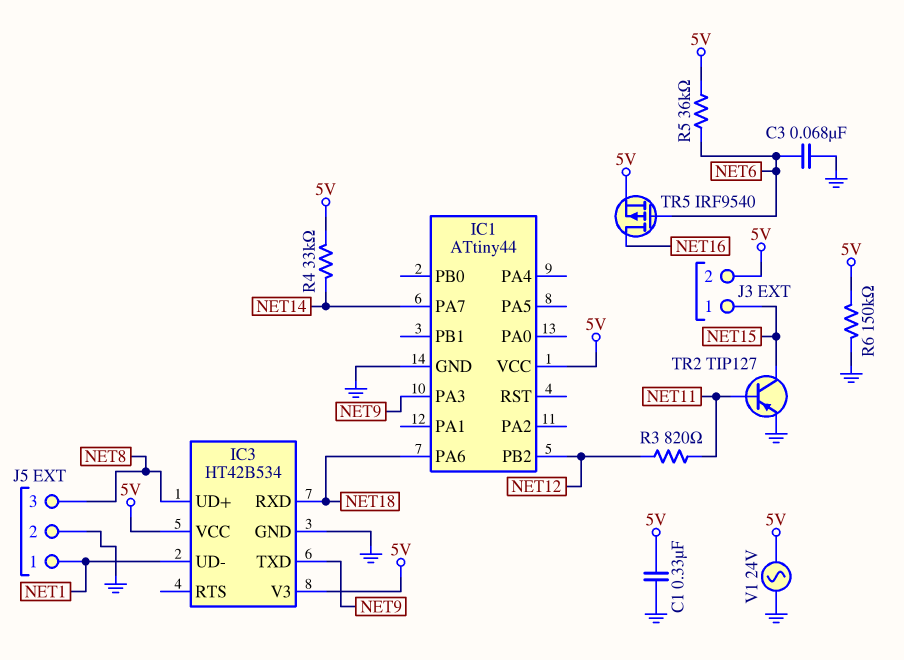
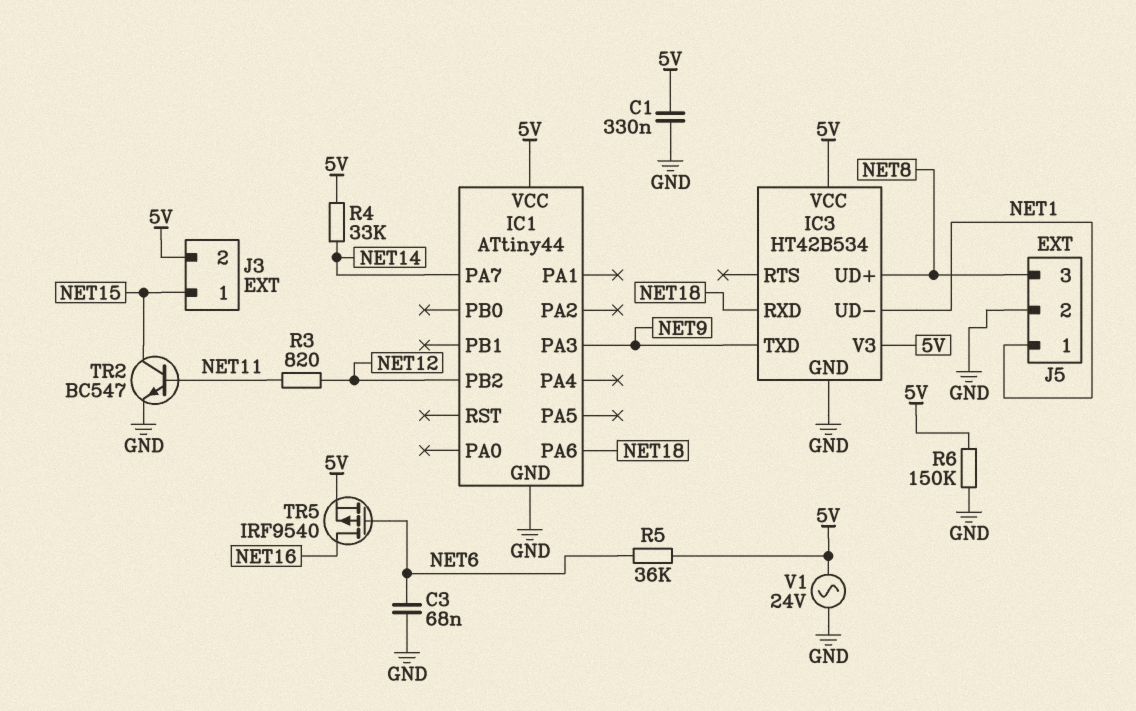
TR2: PNP TIP127 (B NET11, C NET15, E GND) -> NPN BC547 (B NET11, C NET15, E GND)

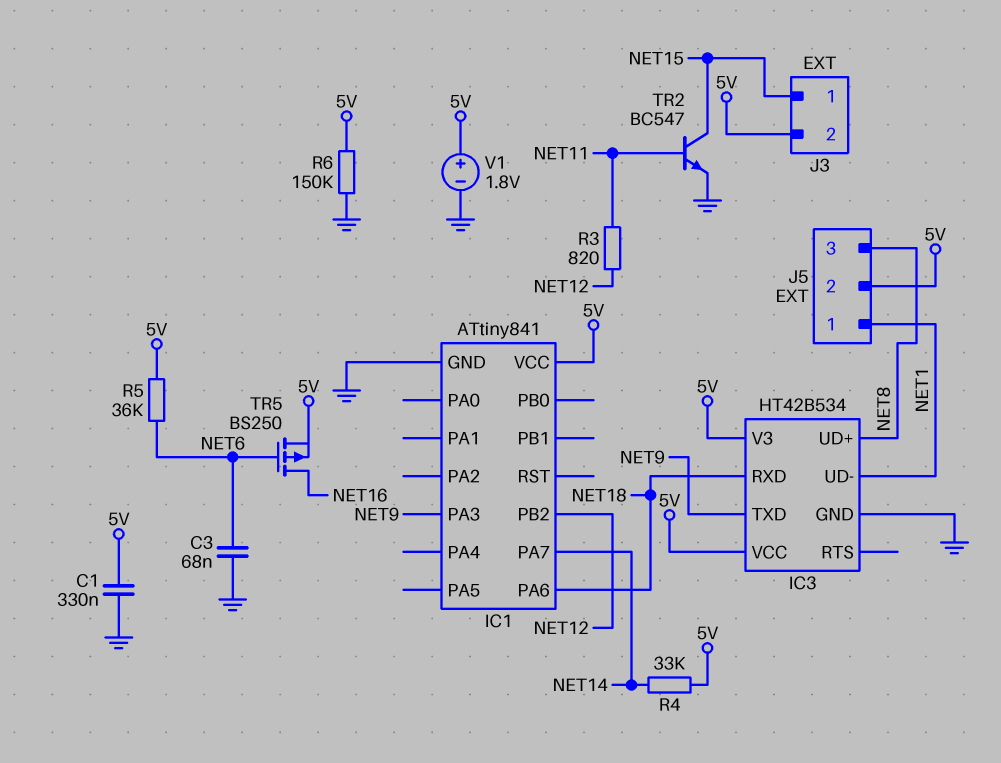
IC1: ATtiny44 -> ATtiny841
J5 pin 2: GND -> 5V
TR5: PMOS IRF9540 (G NET6, D NET16, S 5V) -> PMOS BS250 (G NET6, D NET16, S 5V)
V1: AC 24V (5V, GND) -> 1.8V (plus 5V, minus GND)

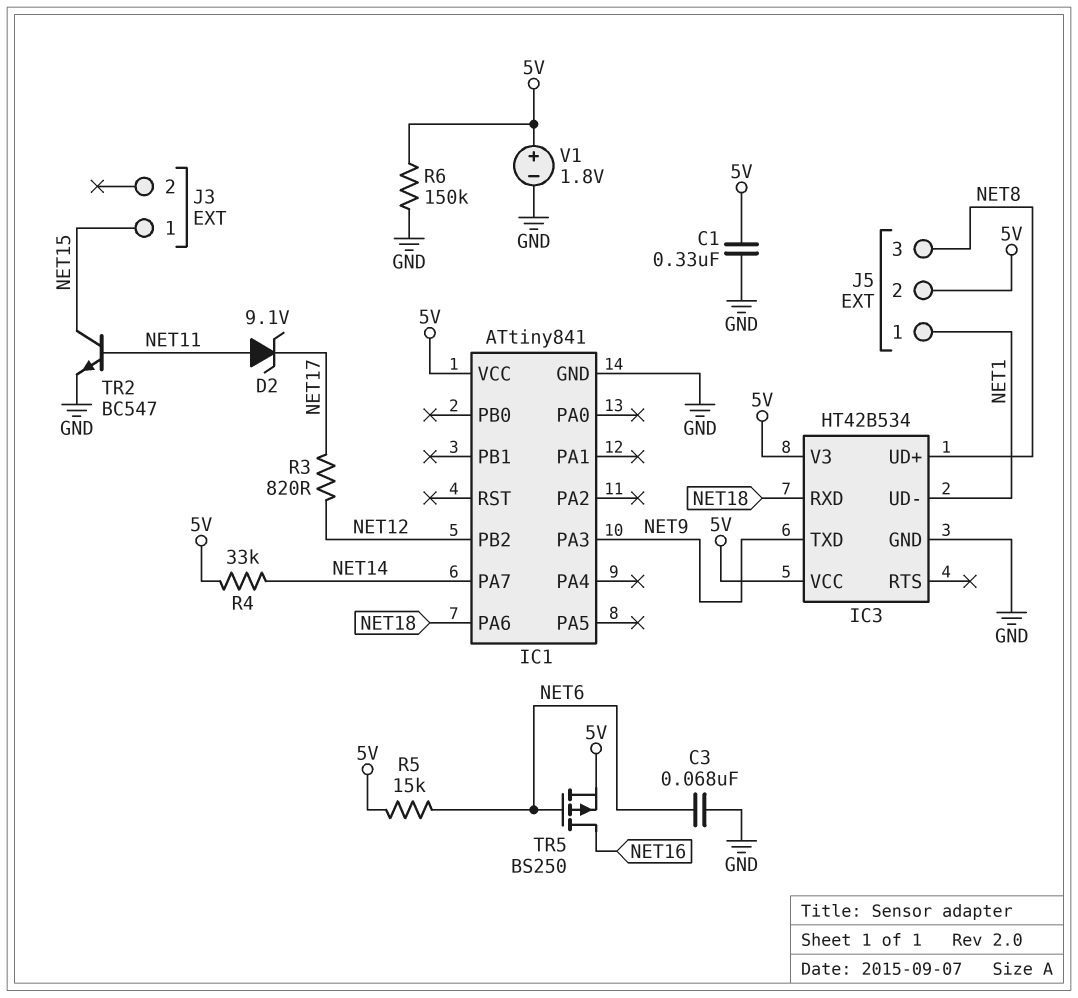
D2: none -> zener 9.1V (A NET11, K NET17)
J3 pin 2: 5V -> none
R3: 820 (NET11, NET12) -> 820 (NET12, NET17)
R5: 36k (5V, NET6) -> 15k (5V, NET6)

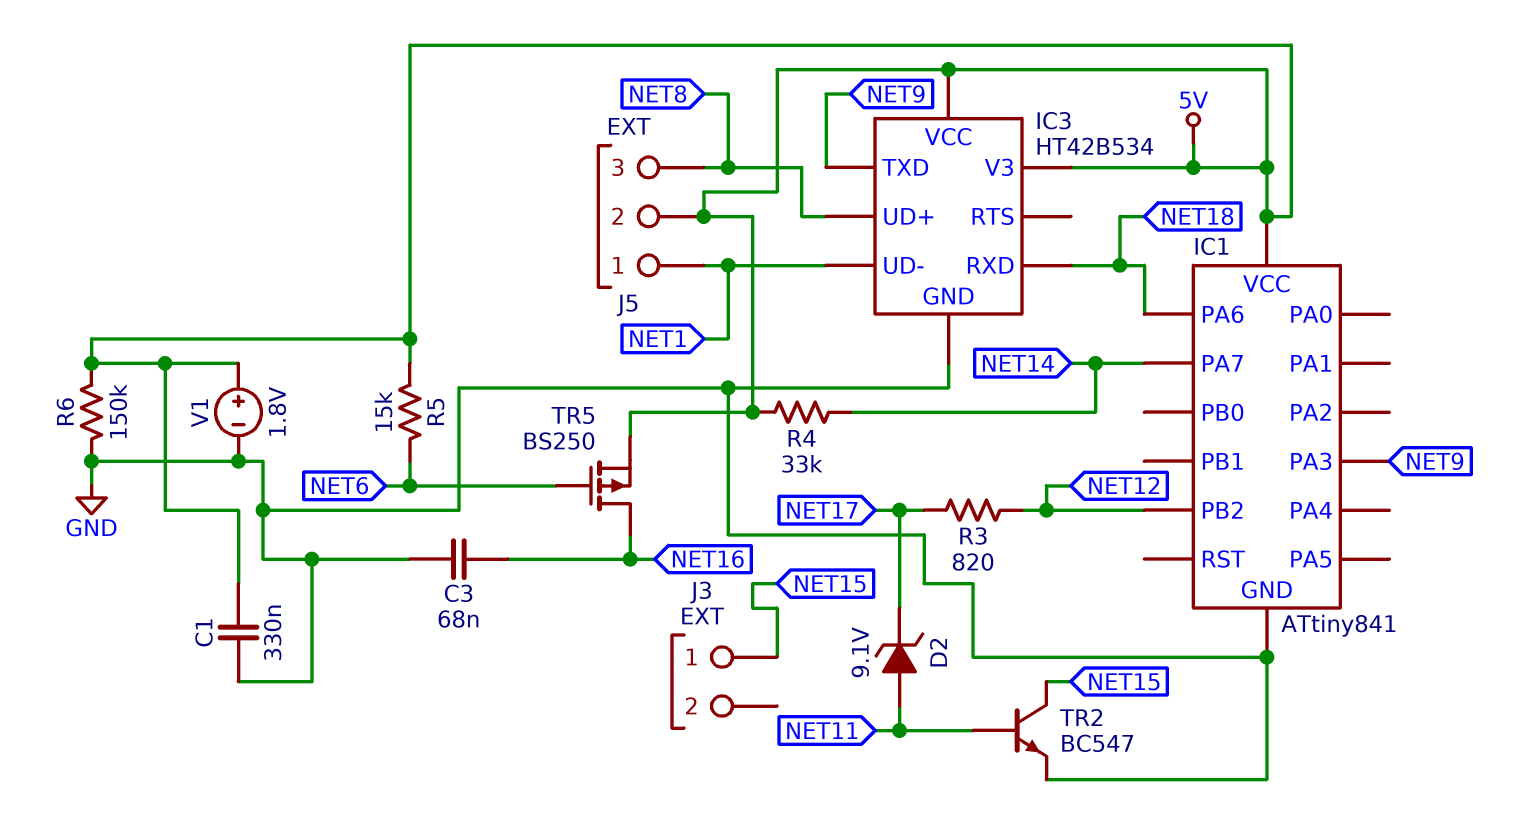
C3: 68nF (GND, NET6) -> 68nF (GND, NET16)

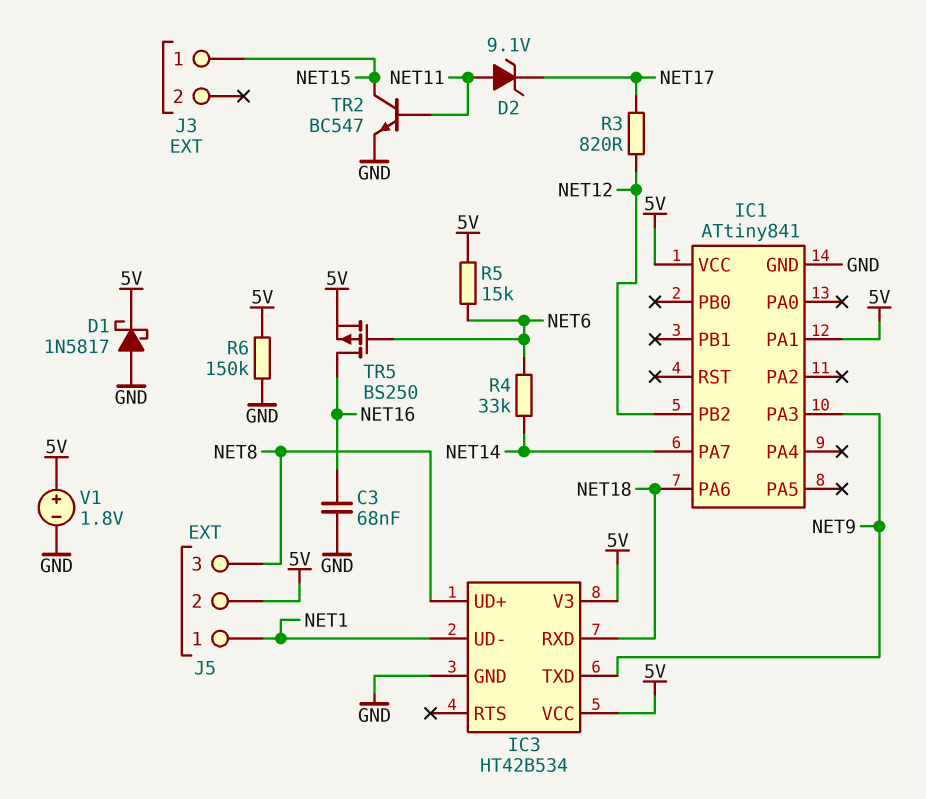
C1: 330nF (5V, GND) -> none
D1: none -> schottky 1N5817 (A GND, K 5V)
IC1 pin PA1: none -> 5V
R4: 33k (5V, NET14) -> 33k (NET6, NET14)

